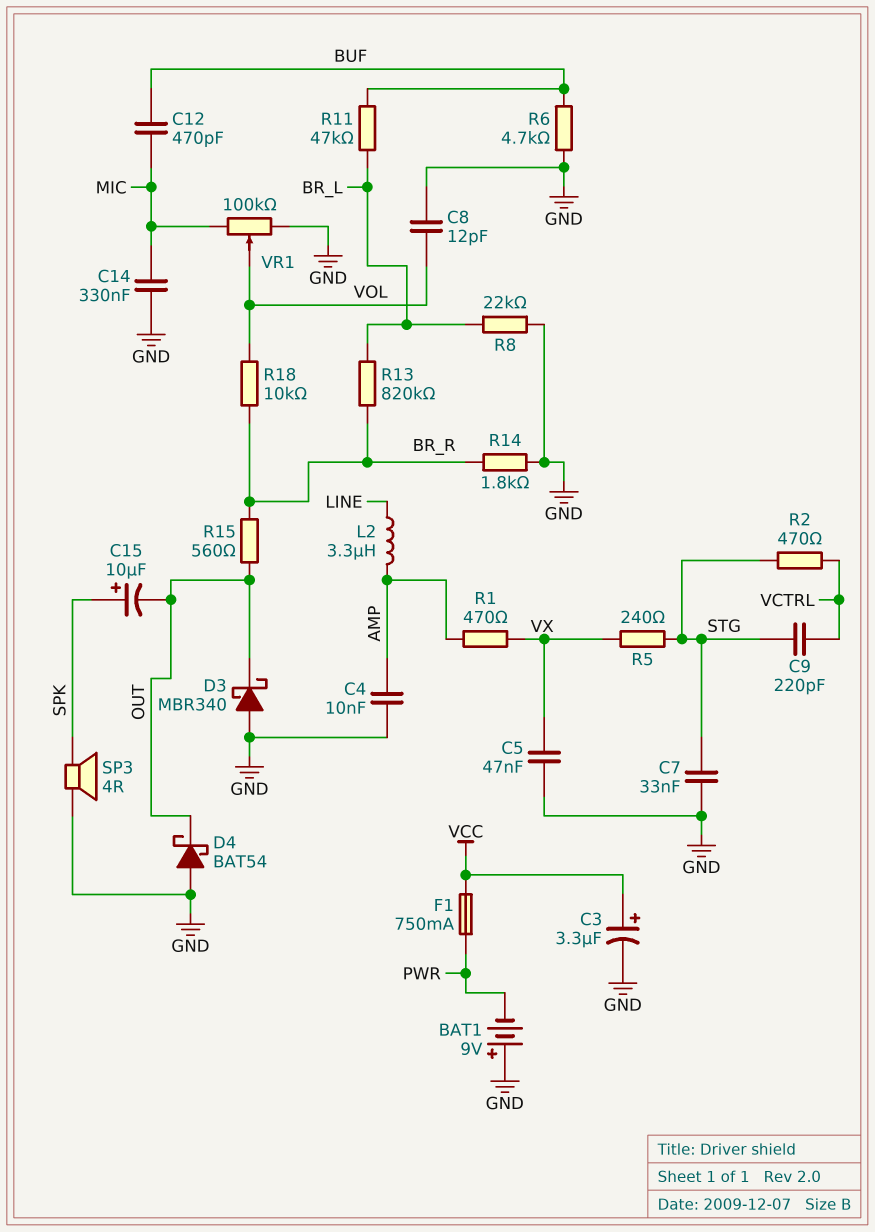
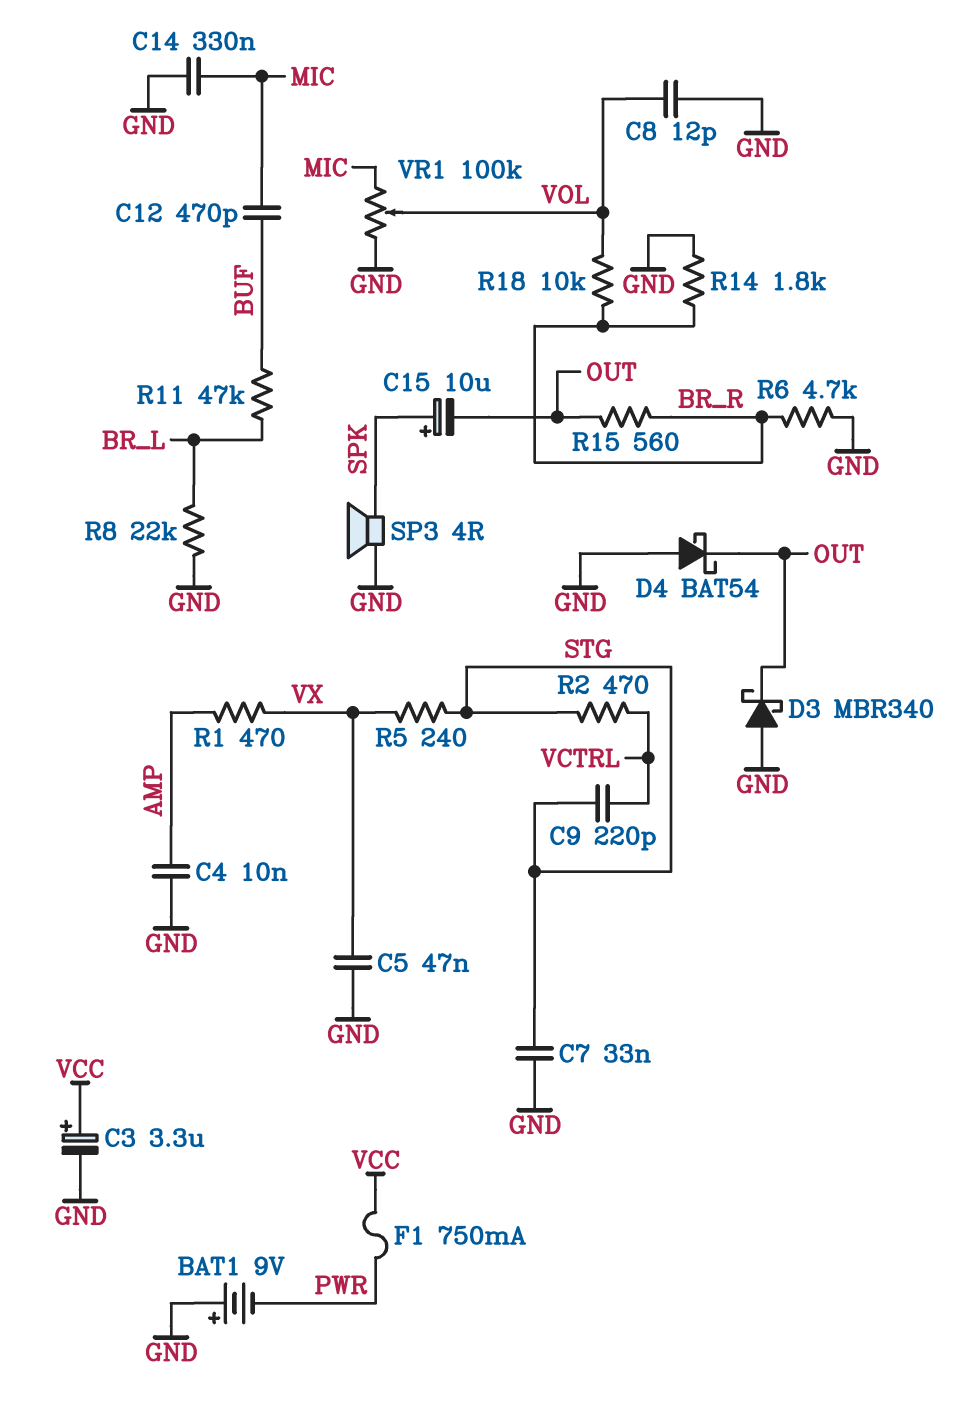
L2: 3.3uH (AMP, LINE) -> none
R6: 4.7k (BUF, GND) -> 4.7k (BR_R, GND)
R13: 820k (BR_L, BR_R) -> none

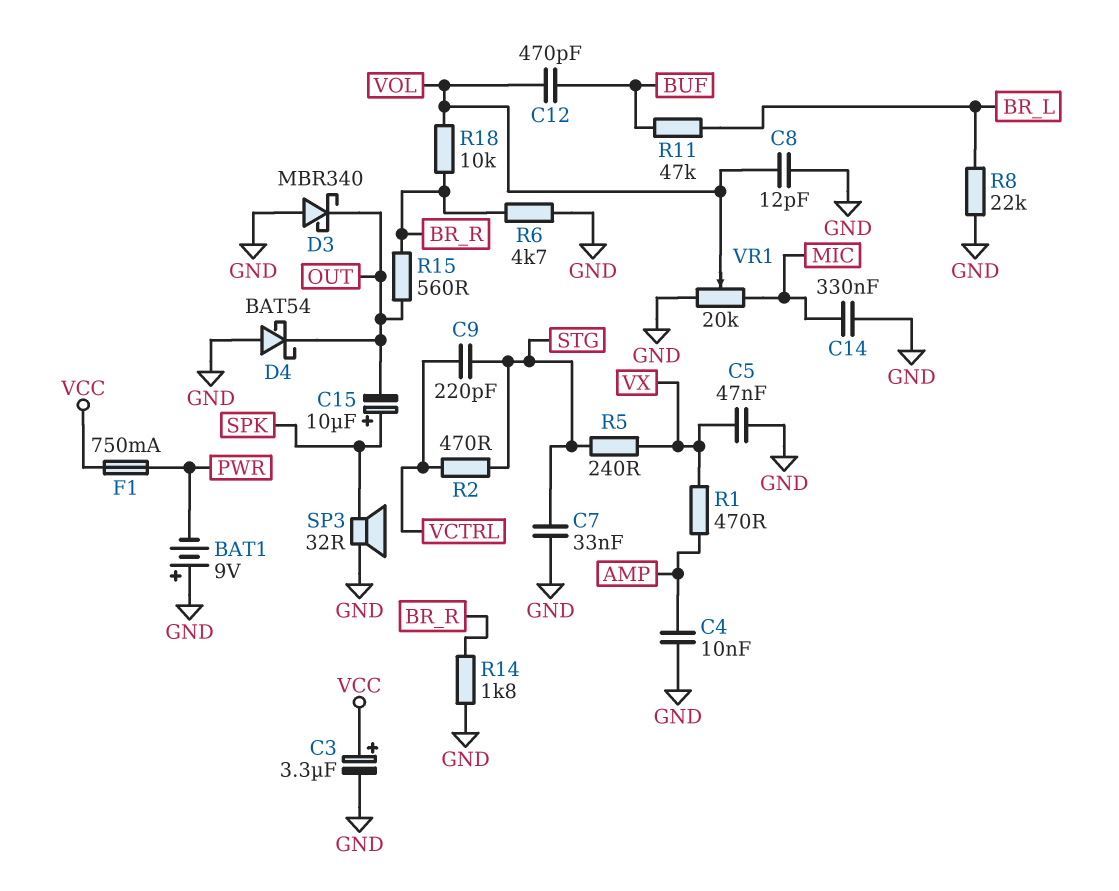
C12: 470pF (BUF, MIC) -> 470pF (BUF, VOL)
SP3: speaker 4R (GND, SPK) -> speaker 32R (GND, SPK)
VR1: 100k (GND, MIC, wiper VOL) -> 20k (GND, MIC, wiper VOL)

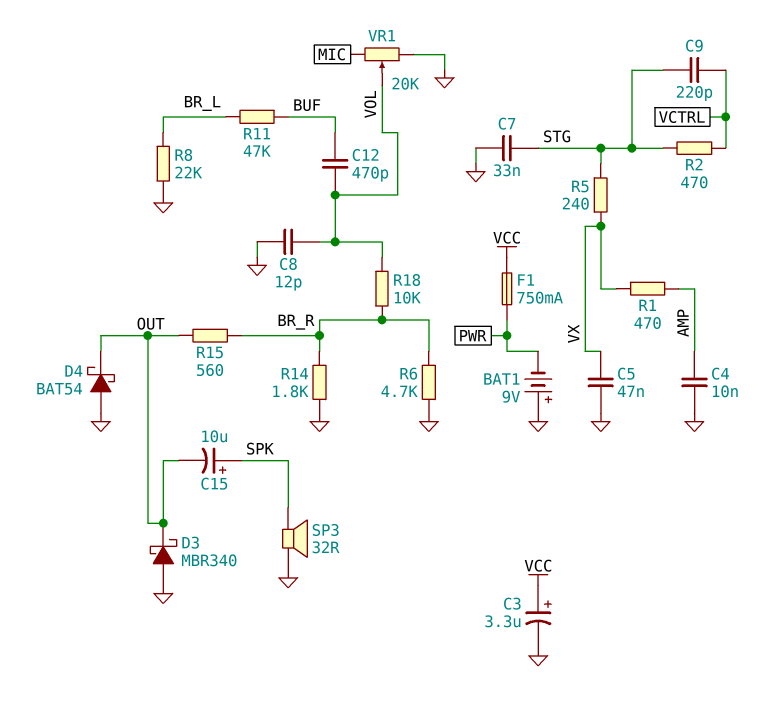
C14: 330nF (GND, MIC) -> none

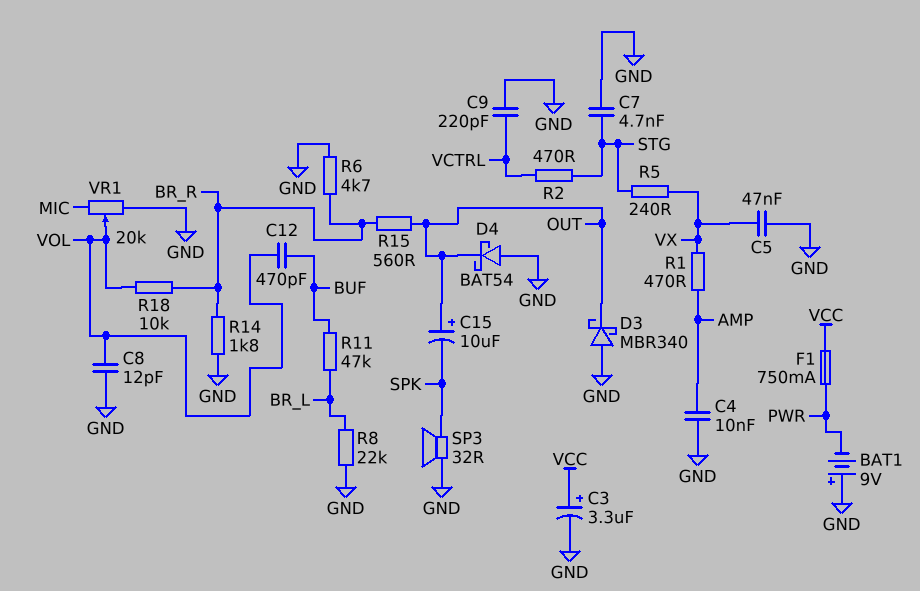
C7: 33nF (GND, STG) -> 4.7nF (GND, STG)
C9: 220pF (STG, VCTRL) -> 220pF (GND, VCTRL)
C15: 10uF (plus SPK, minus OUT) -> 10uF (plus OUT, minus SPK)

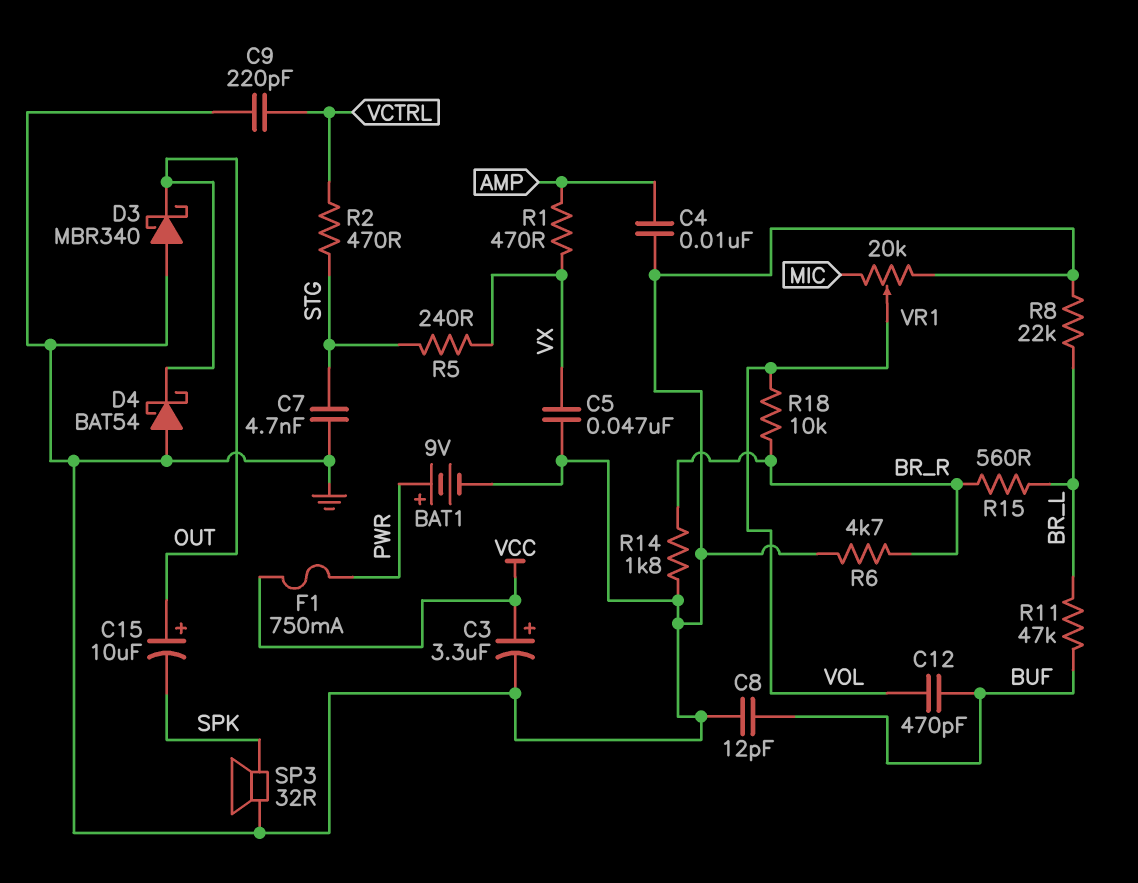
BAT1: 9V (plus GND, minus PWR) -> 9V (plus PWR, minus GND)
C8: 12pF (GND, VOL) -> 12pF (BUF, GND)
R15: 560 (BR_R, OUT) -> 560 (BR_L, BR_R)

